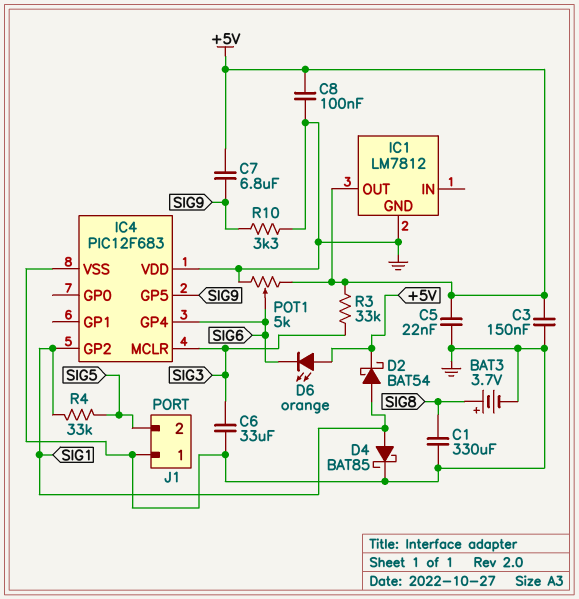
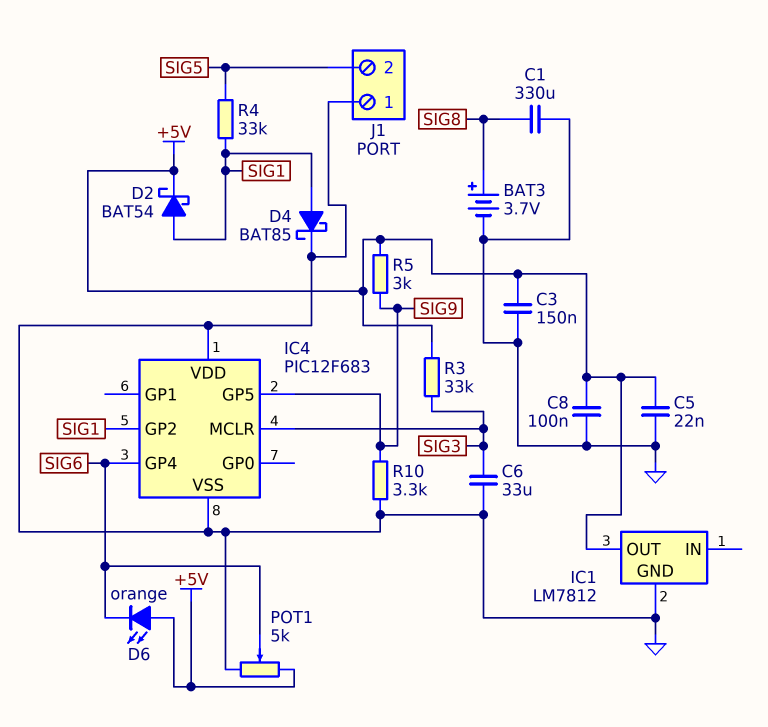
C7: 6.8uF (+5V, SIG9) -> none
R5: none -> 3k (+5V, SIG9)

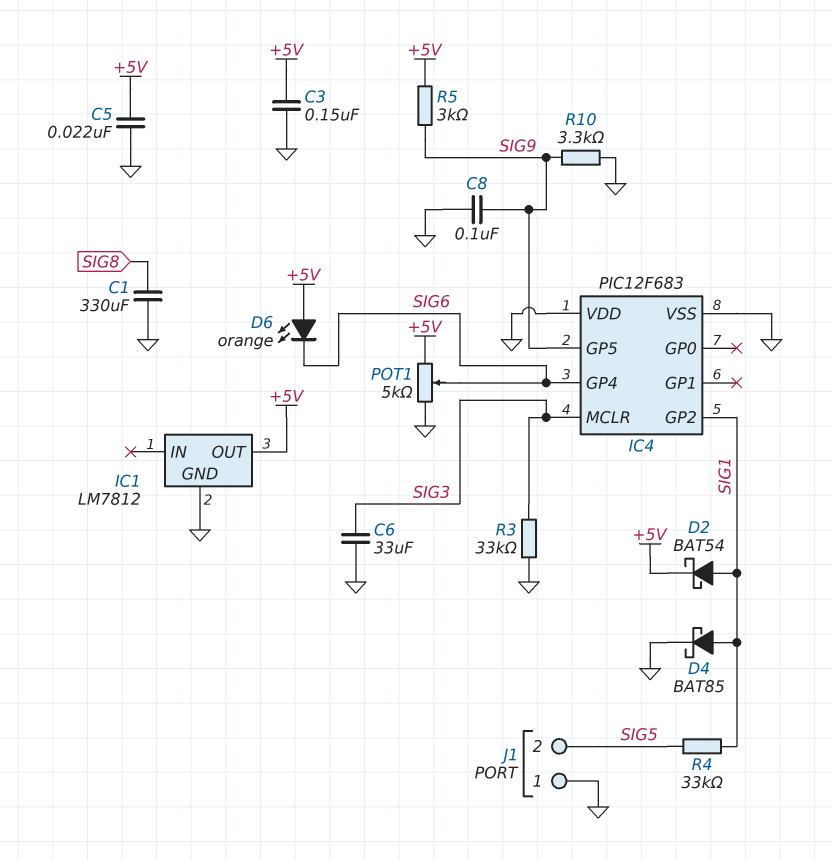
BAT3: 3.7V (plus SIG8, minus GND) -> none
C8: 100nF (+5V, GND) -> 100nF (GND, SIG9)
R3: 33k (+5V, SIG3) -> 33k (GND, SIG3)

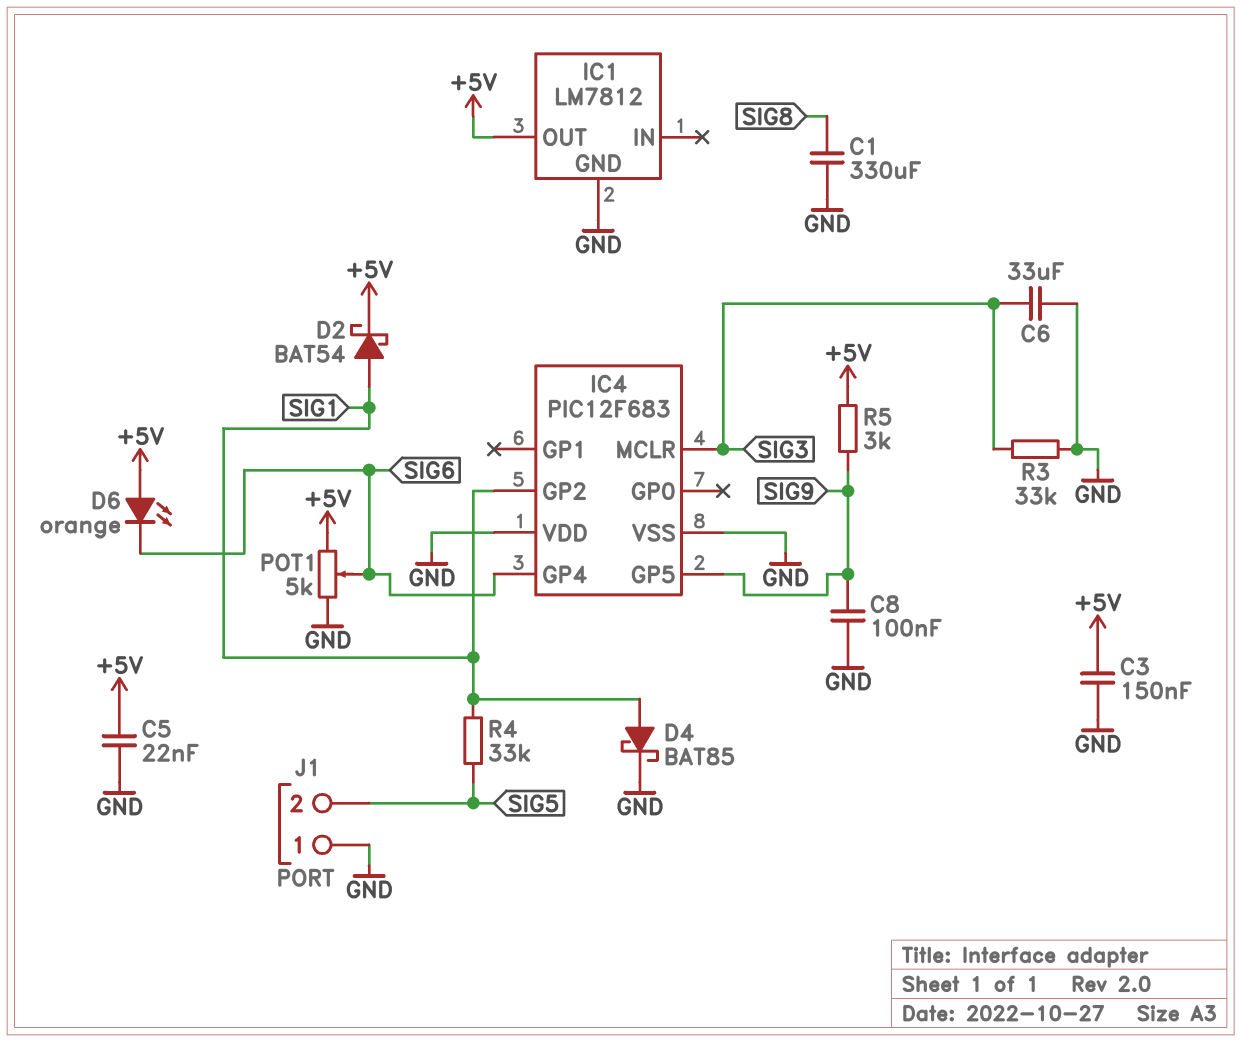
R10: 3.3k (GND, SIG9) -> none

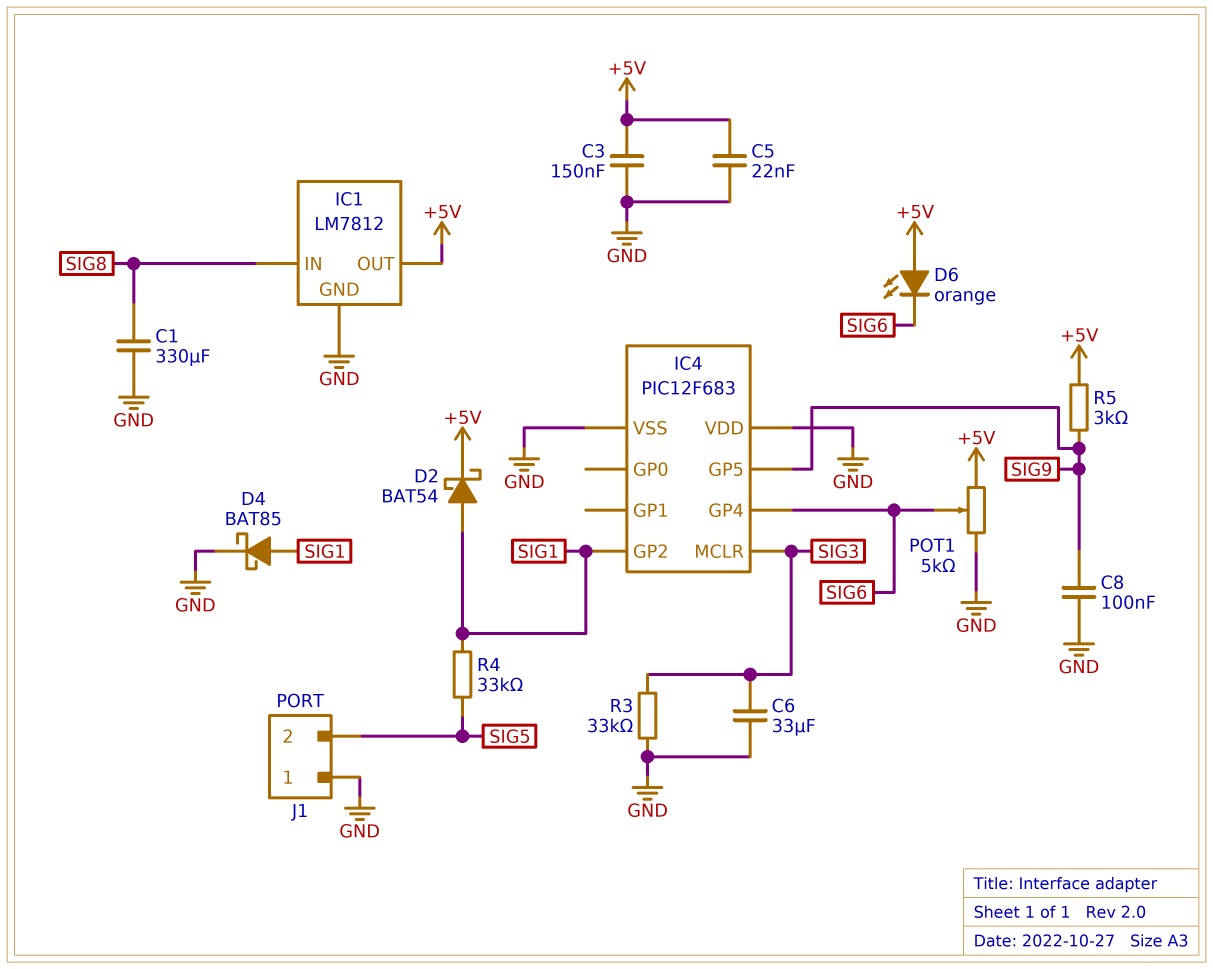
IC1 pin IN: none -> SIG8

